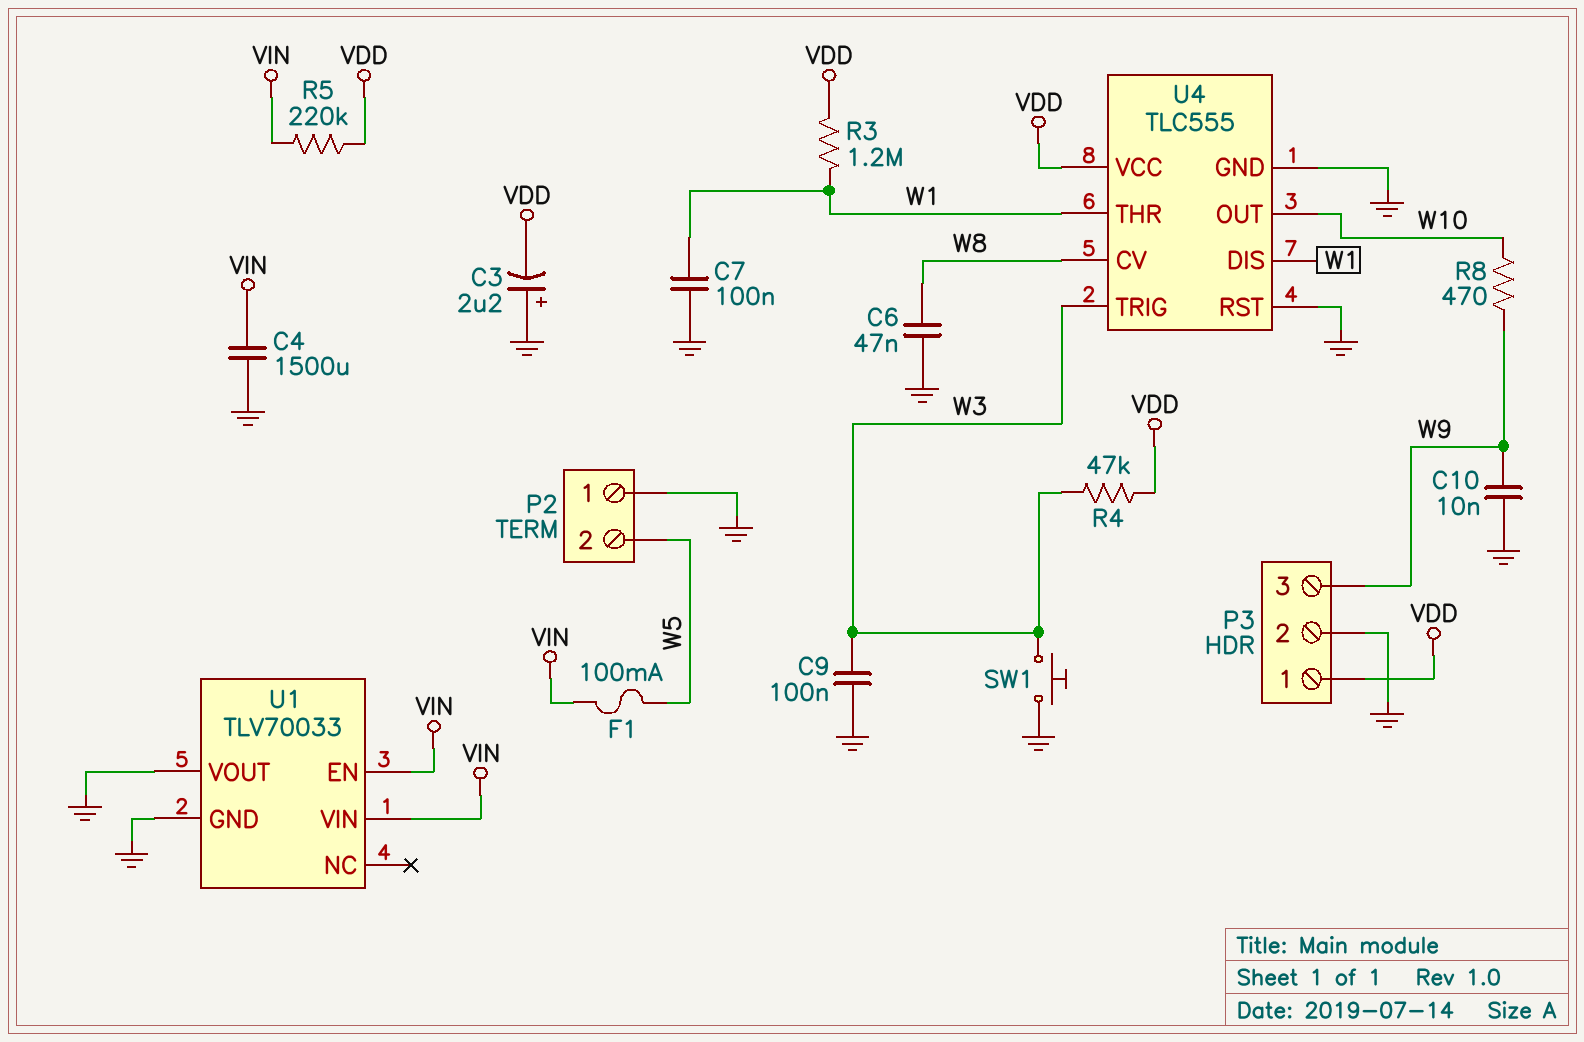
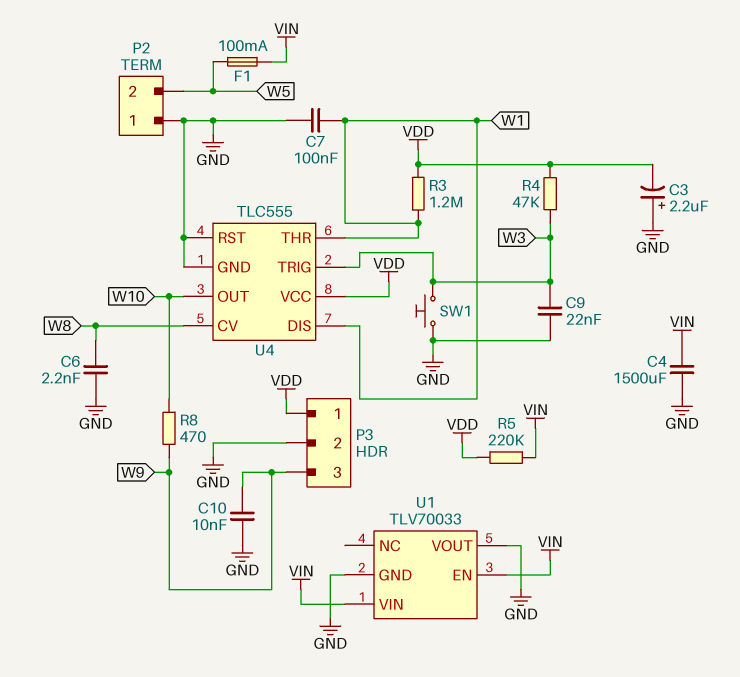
C6: 47nF (GND, W8) -> 2.2nF (GND, W8)
C9: 100nF (GND, W3) -> 22nF (GND, W3)

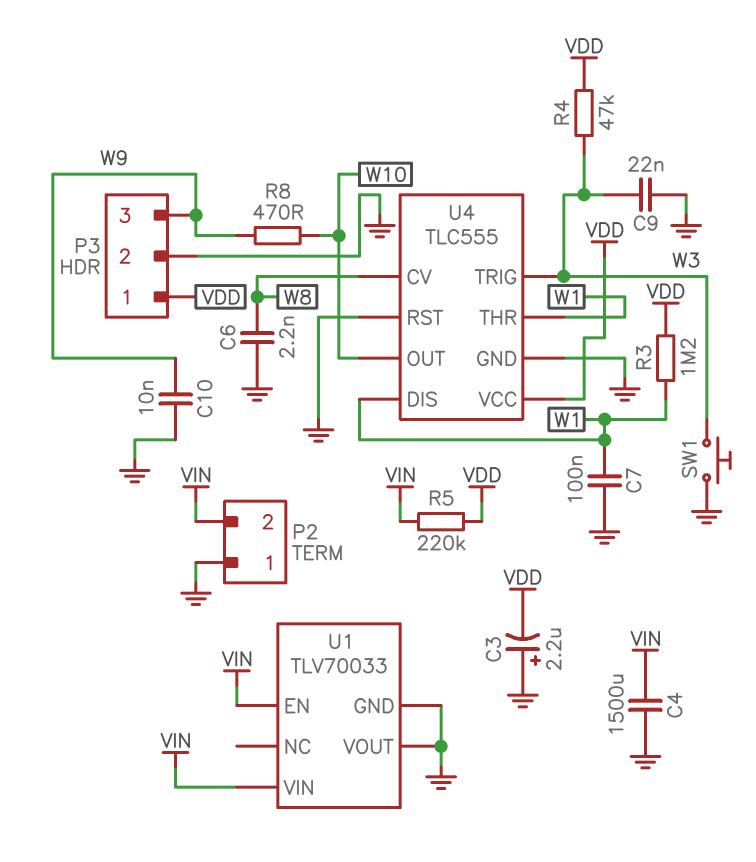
F1: 100mA (VIN, W5) -> none
P2 pin 2: W5 -> VIN

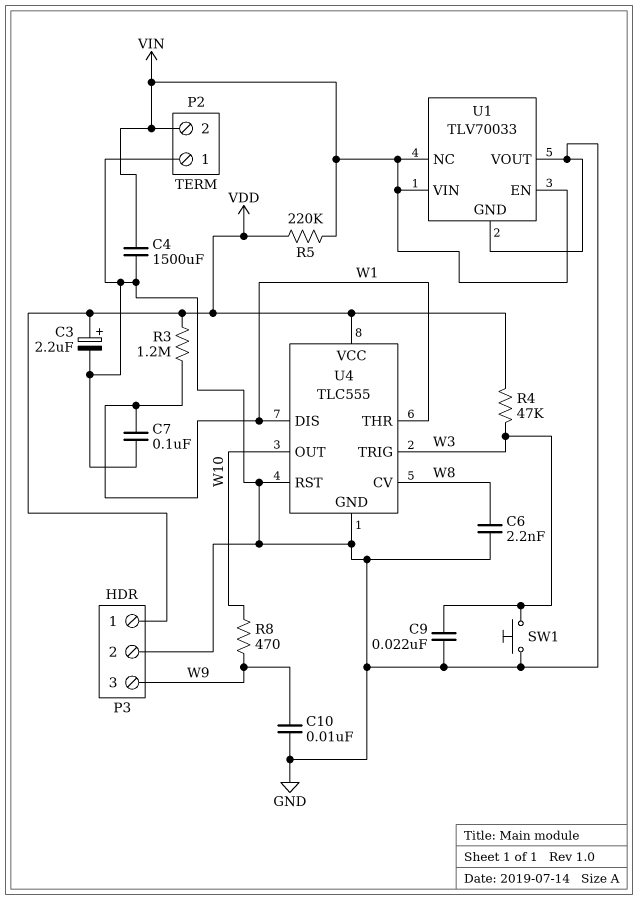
C3: 2.2uF (plus GND, minus VDD) -> 2.2uF (plus VDD, minus GND)
U1 pin NC: none -> VIN

